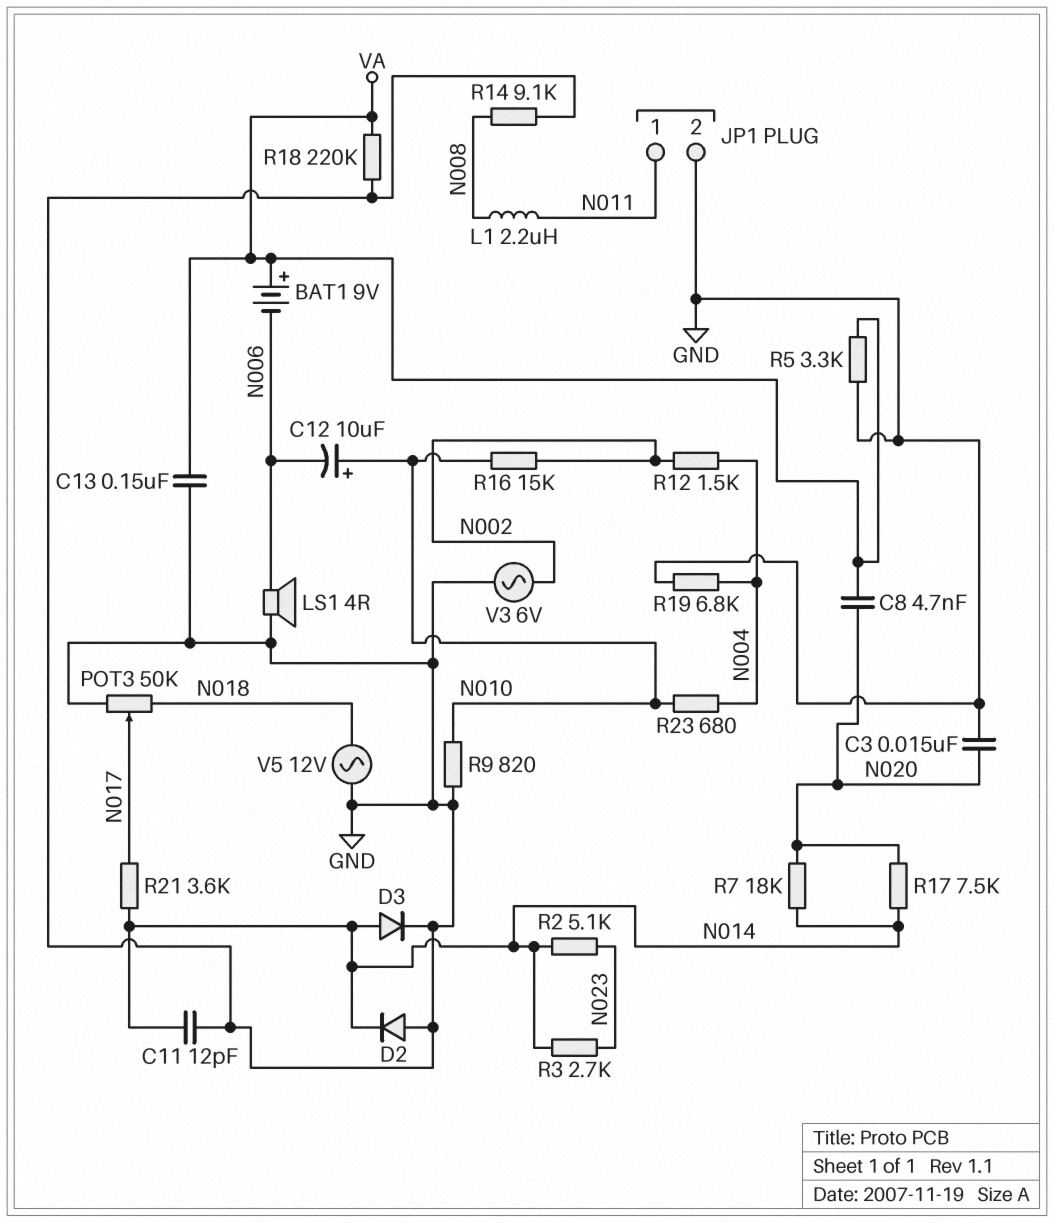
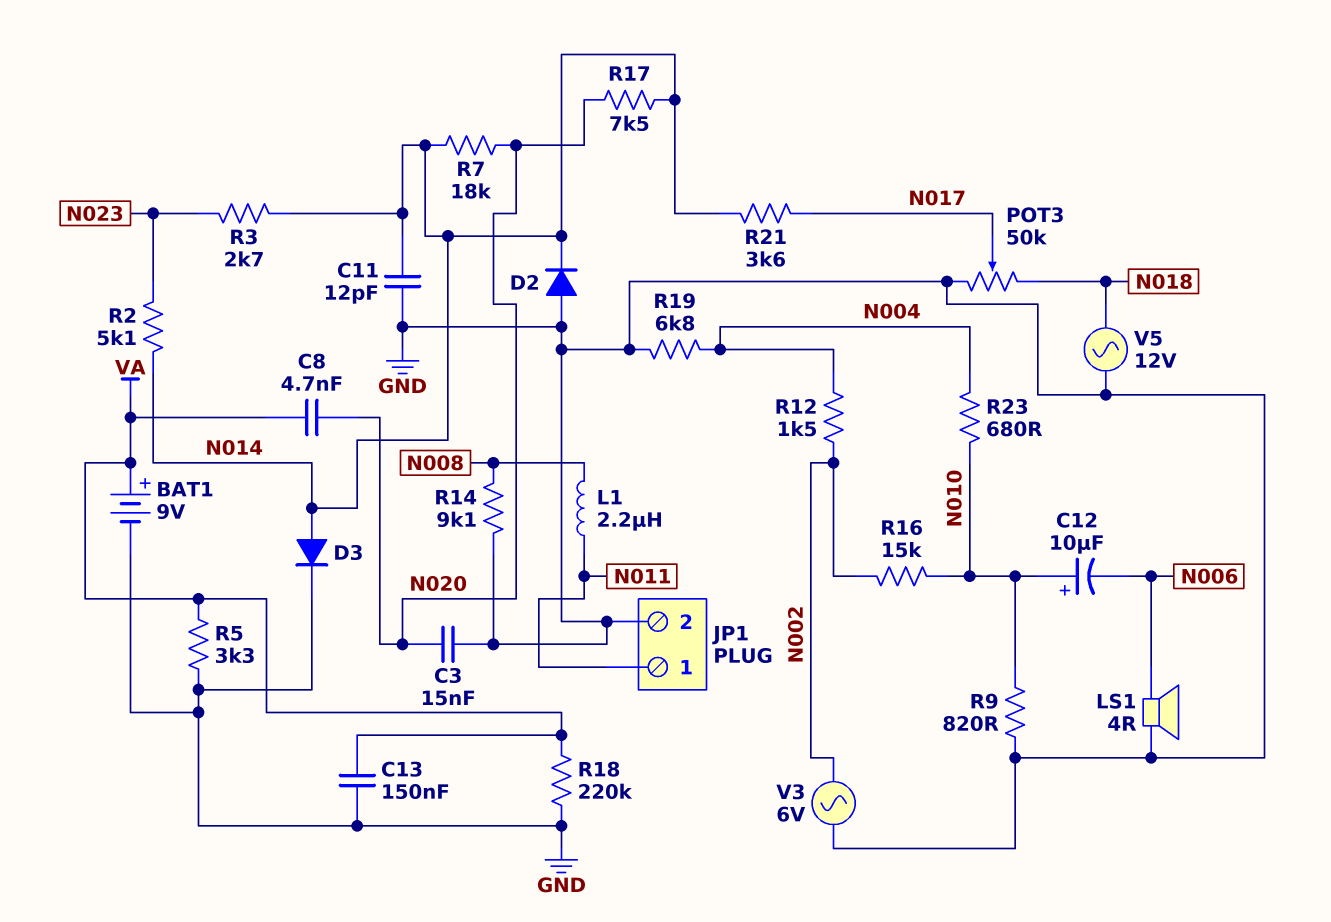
BAT1: 9V (plus VA, minus N006) -> 9V (plus VA, minus GND)

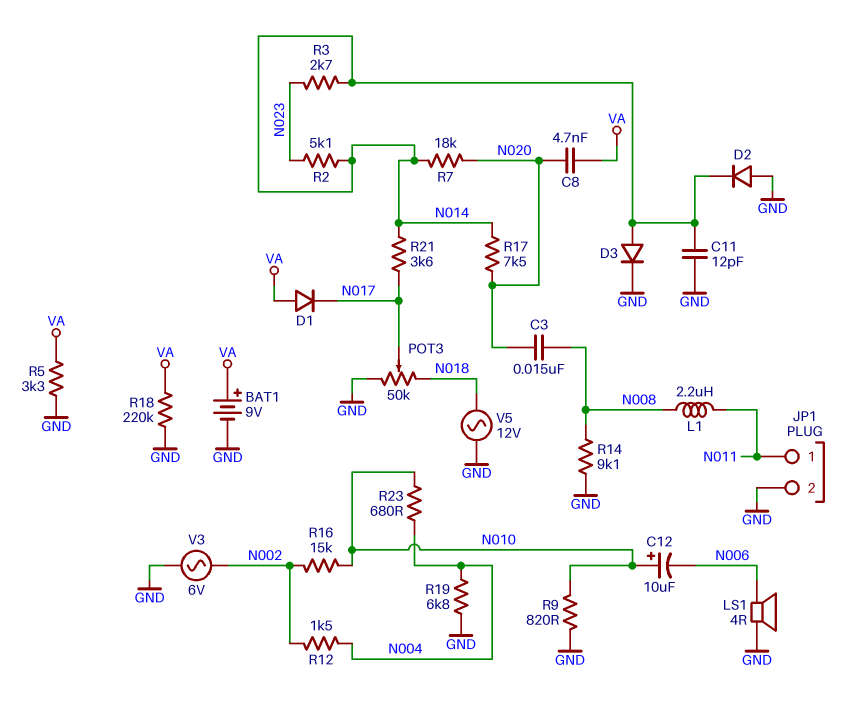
C3: 15nF (GND, N020) -> 15nF (N008, N020)
C13: 150nF (GND, VA) -> none
D1: none -> diode (A VA, K N017)

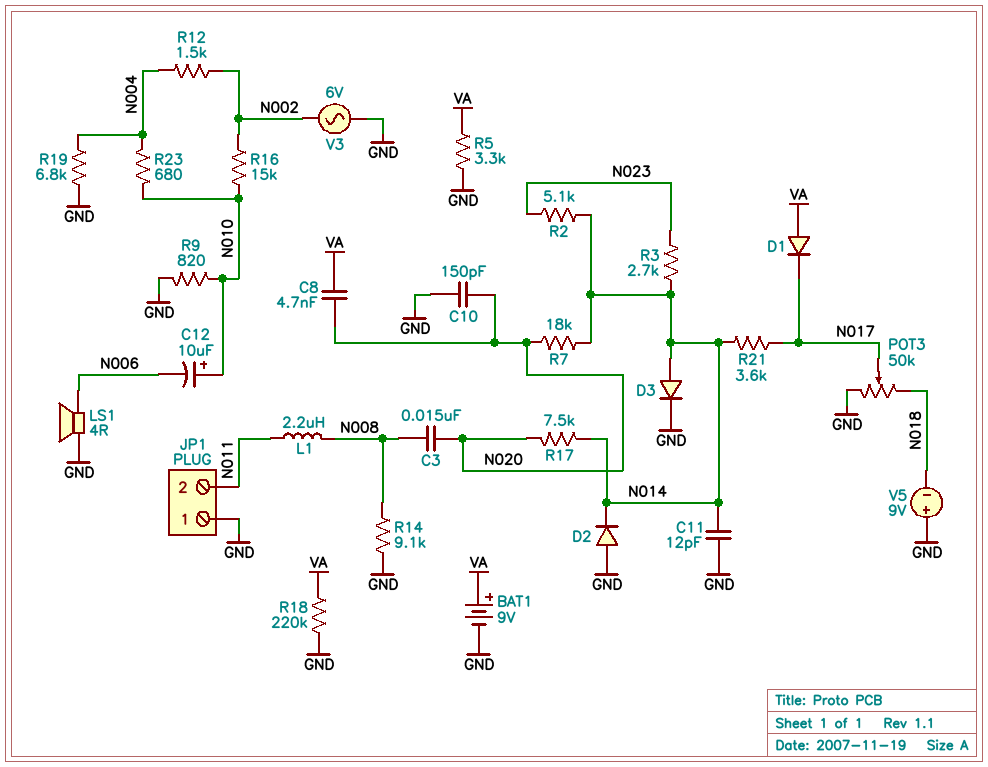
C10: none -> 150pF (GND, N020)
JP1 pin 1: N011 -> GND
JP1 pin 2: GND -> N011
V5: AC 12V (GND, N018) -> 9V (plus GND, minus N018)

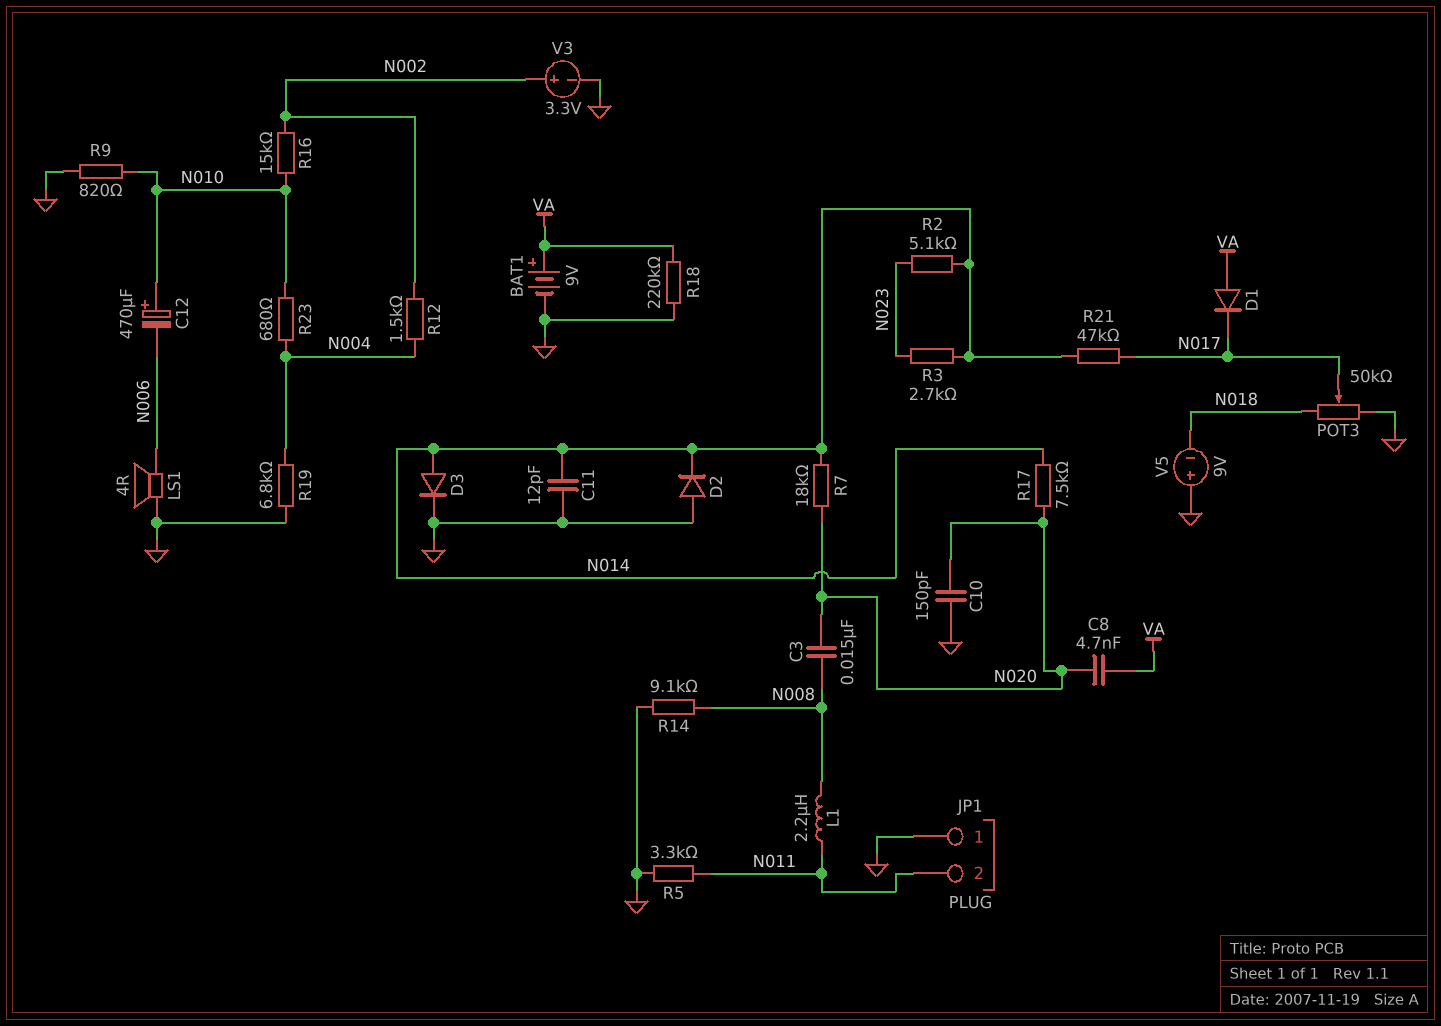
C12: 10uF (plus N010, minus N006) -> 470uF (plus N010, minus N006)
R5: 3.3k (GND, VA) -> 3.3k (GND, N011)
R21: 3.6k (N014, N017) -> 47k (N014, N017)
V3: AC 6V (GND, N002) -> 3.3V (plus N002, minus GND)

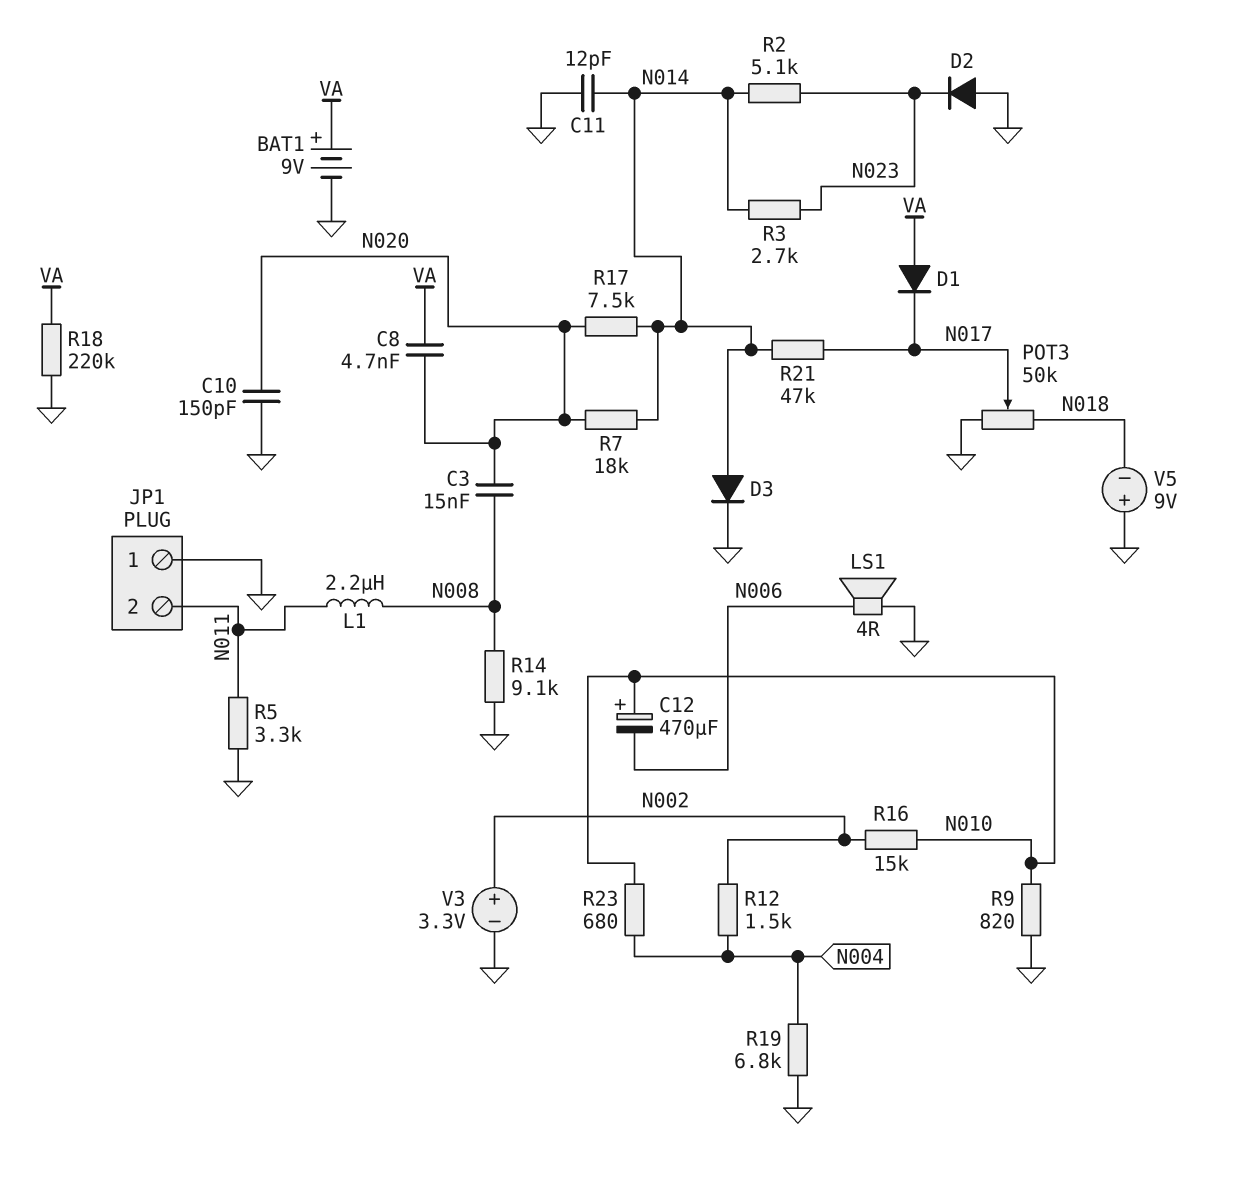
D2: diode (A GND, K N014) -> diode (A GND, K N023)

